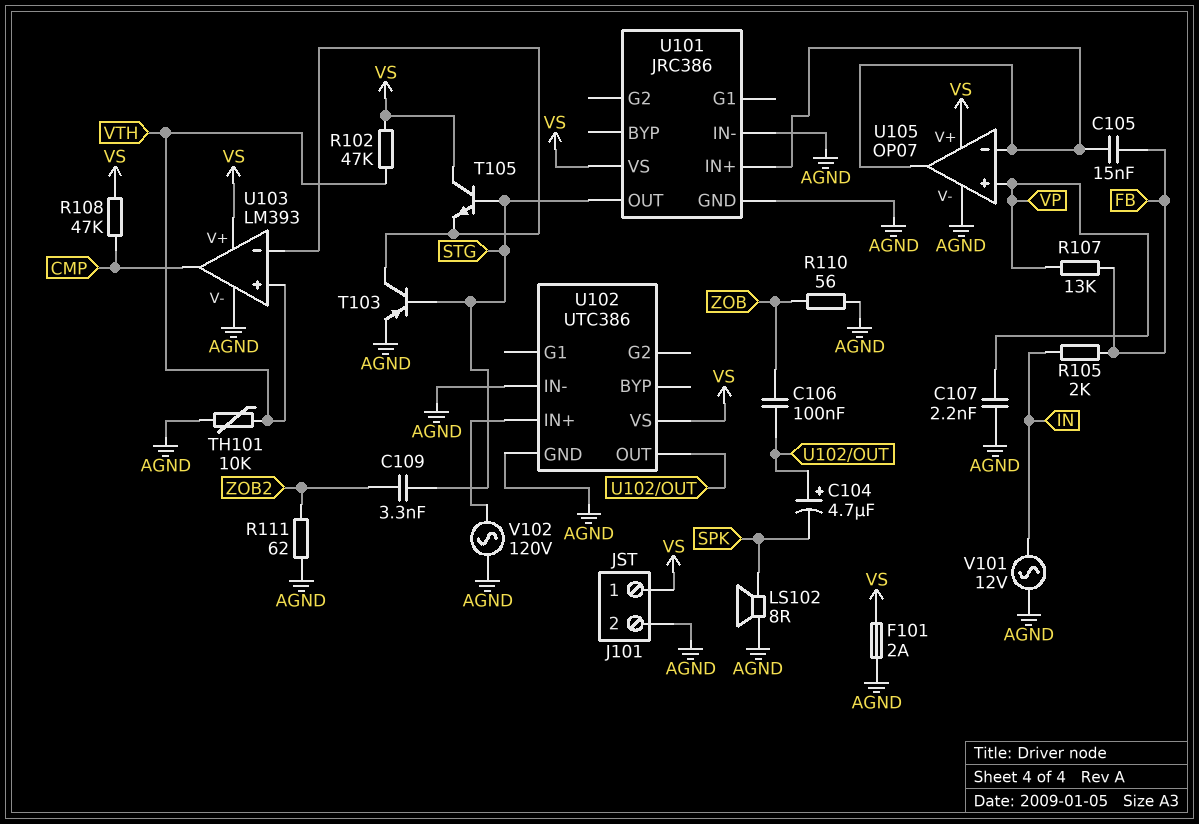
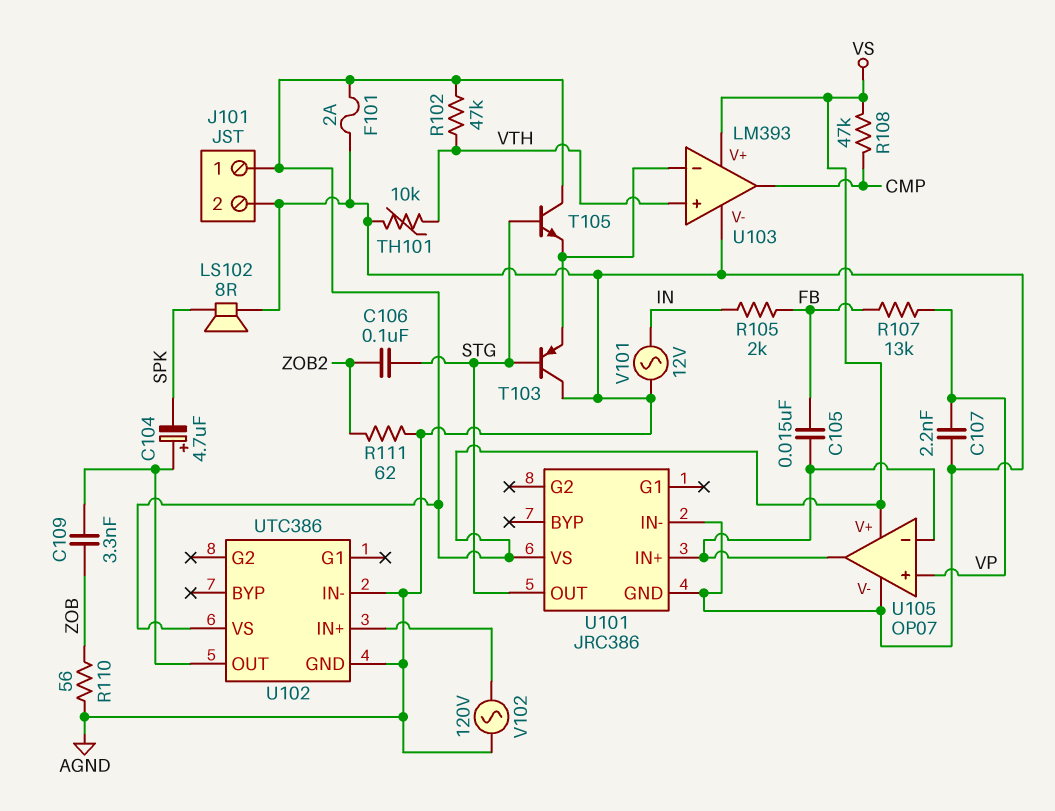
C106: 100nF (U102/OUT, ZOB) -> 100nF (STG, ZOB2)
C109: 3.3nF (STG, ZOB2) -> 3.3nF (U102/OUT, ZOB)
T103: PNP (B STG, C U103/in-, E AGND) -> PNP (B STG, C AGND, E U103/in-)

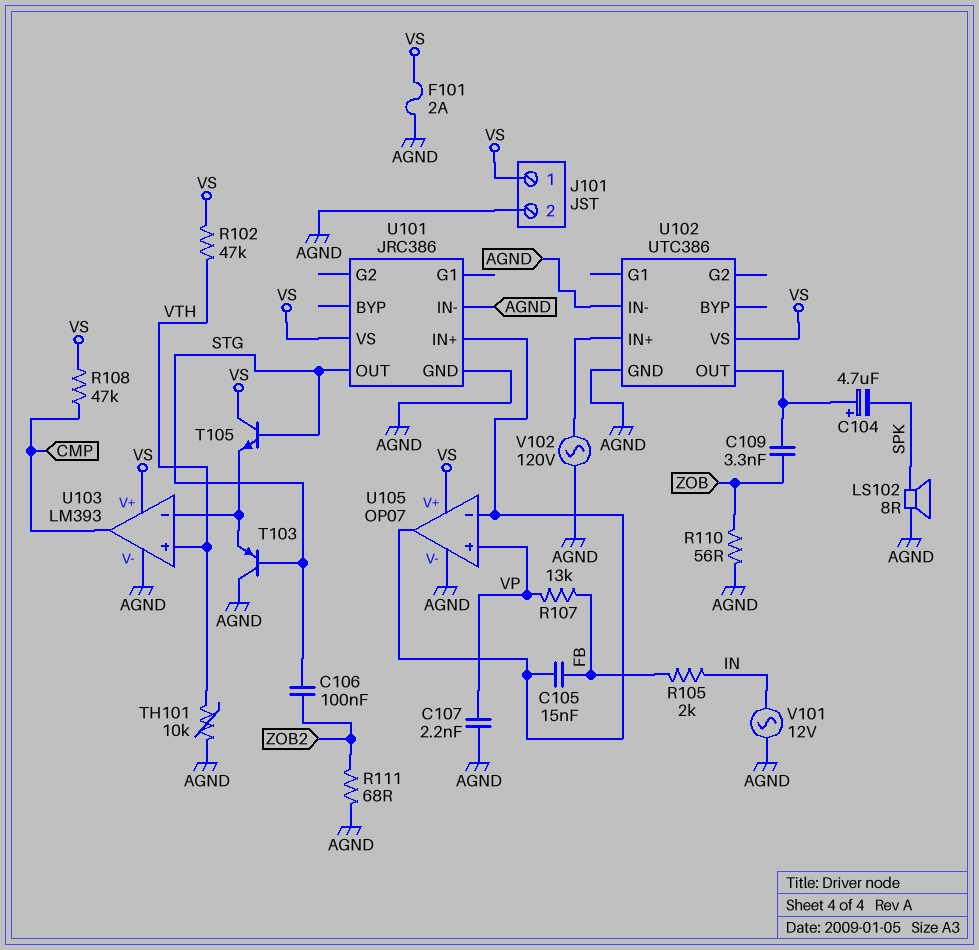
R111: 62 (AGND, ZOB2) -> 68 (AGND, ZOB2)

